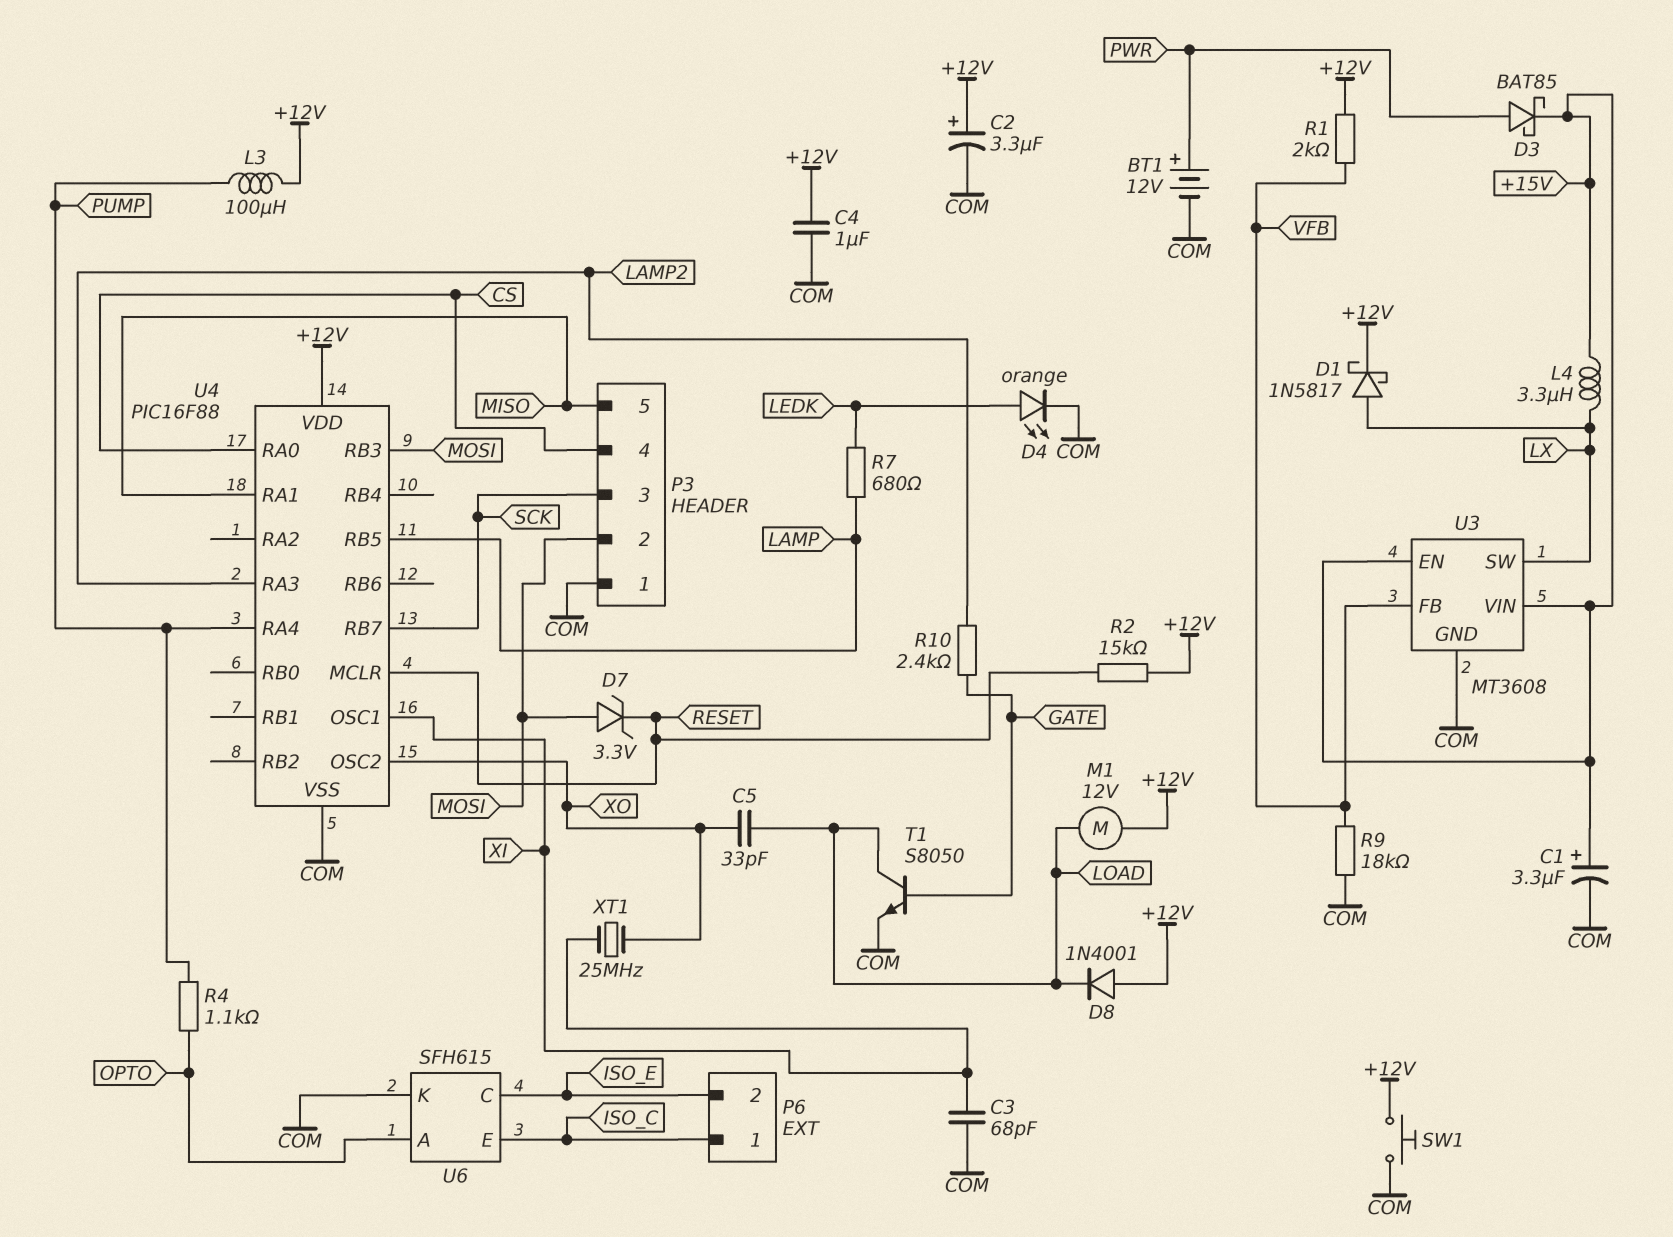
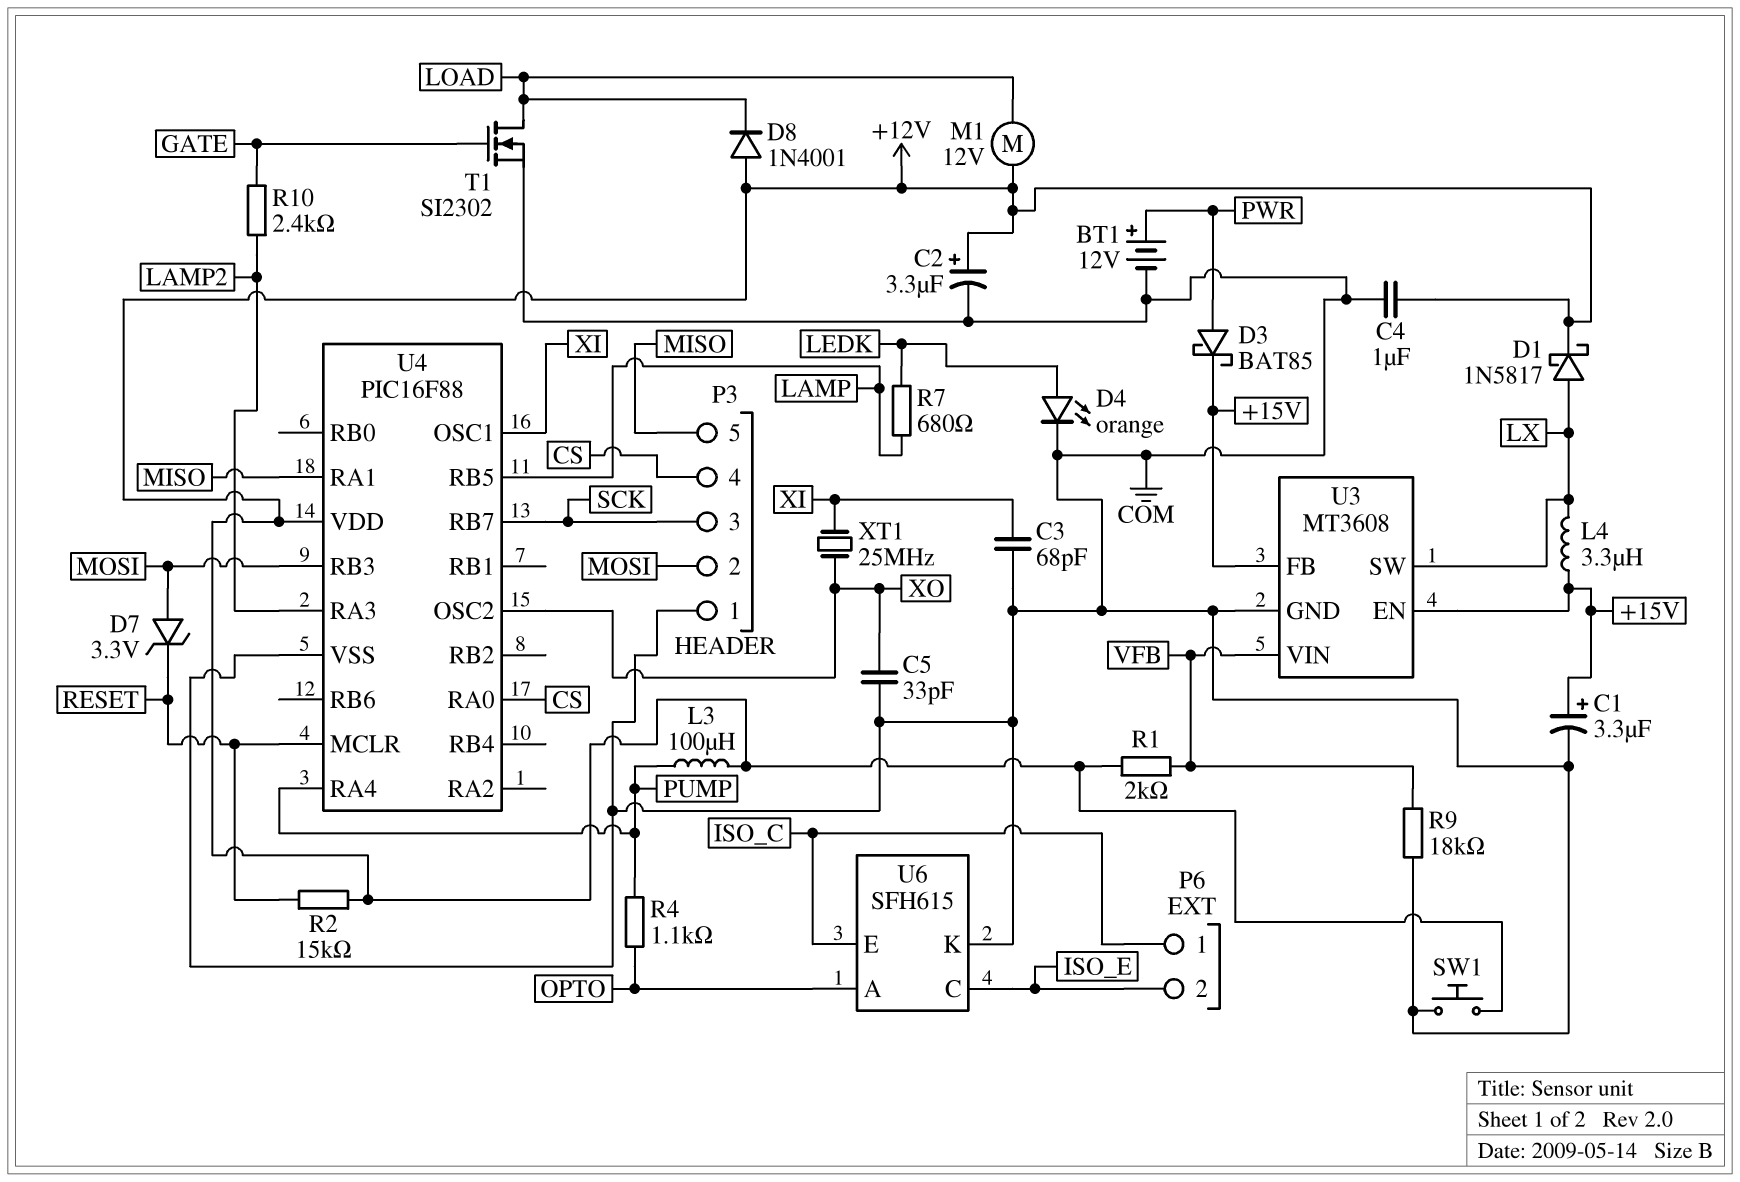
C5: 33pF (LOAD, XO) -> 33pF (COM, XO)
T1: NPN S8050 (B GATE, C LOAD, E COM) -> NMOS SI2302 (G GATE, D LOAD, S COM)
U3 pin FB: VFB -> +15V
U3 pin VIN: +15V -> VFB

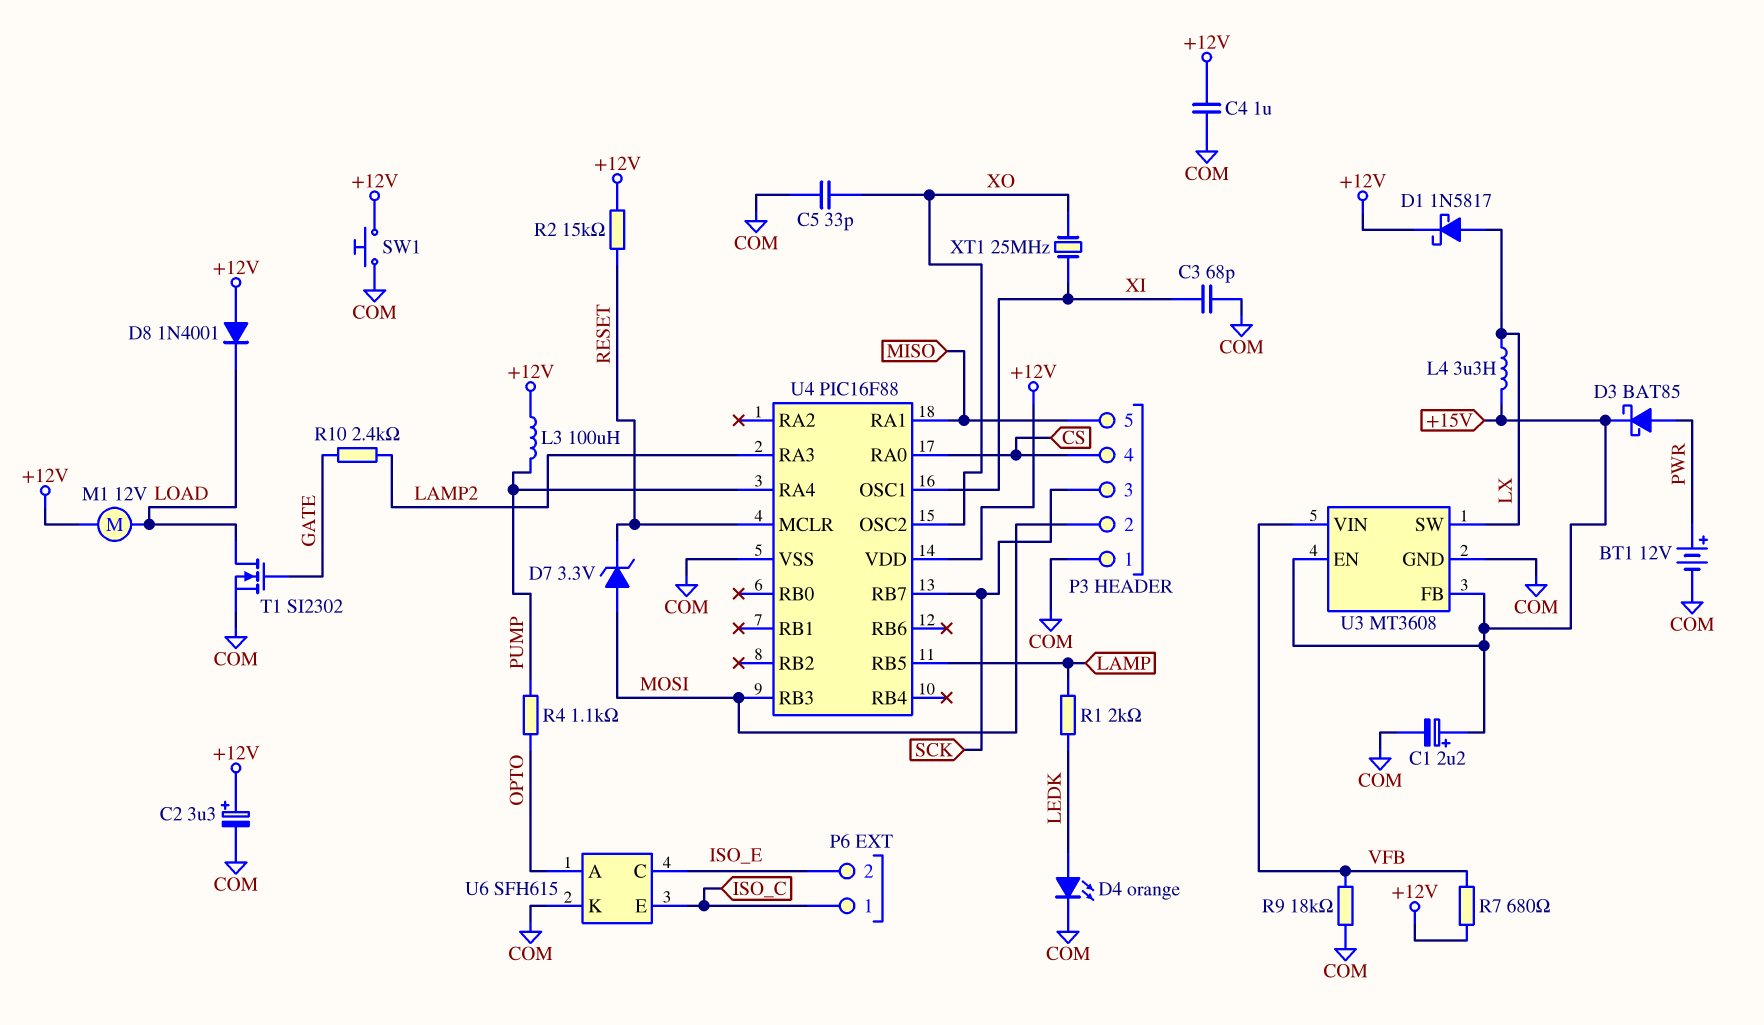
C1: 3.3uF (plus +15V, minus COM) -> 2.2uF (plus +15V, minus COM)
R1: 2k (+12V, VFB) -> 2k (LAMP, LEDK)
R7: 680 (LAMP, LEDK) -> 680 (+12V, VFB)

